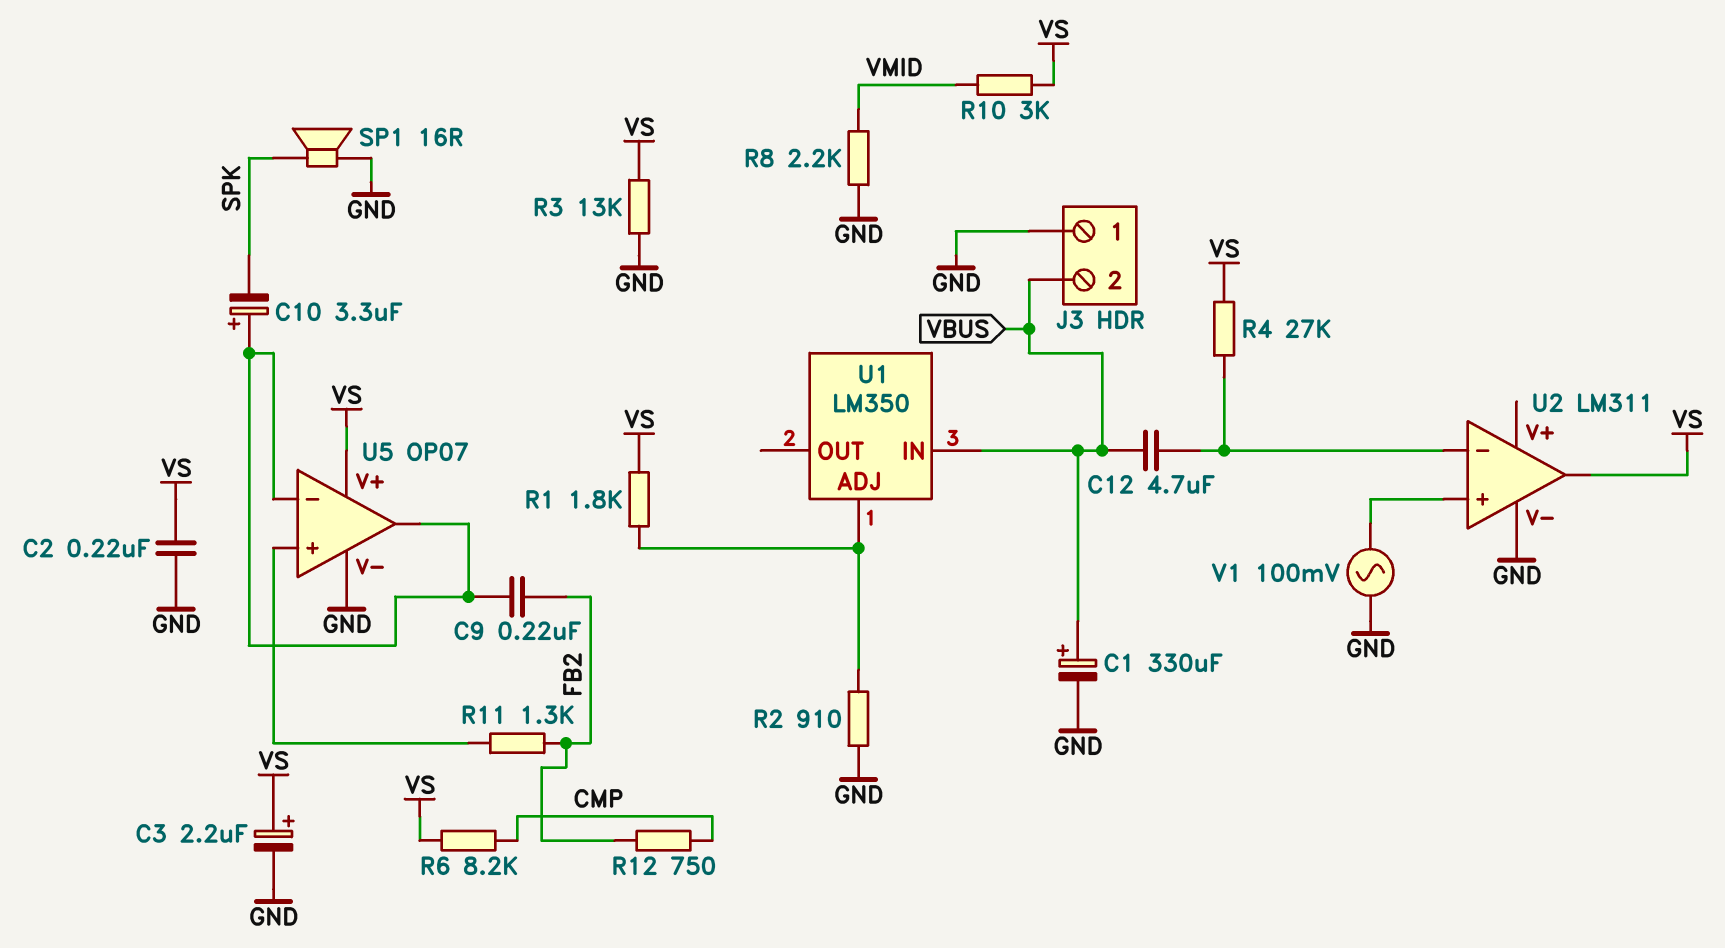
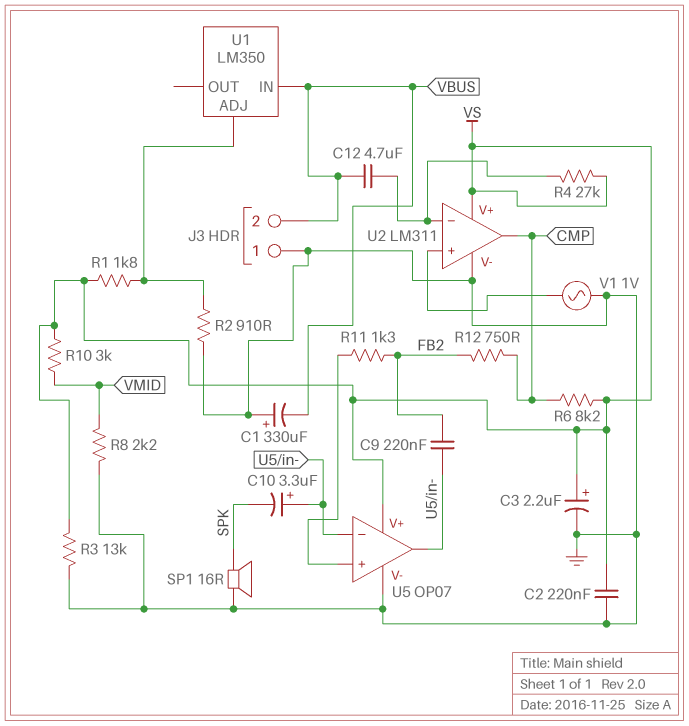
C1: 330uF (plus VBUS, minus GND) -> 330uF (plus GND, minus VBUS)
U2 pin V+: none -> VS
U2 pin out: VS -> CMP
V1: AC 100mV (GND, U2/in+) -> AC 1V (GND, U2/in+)

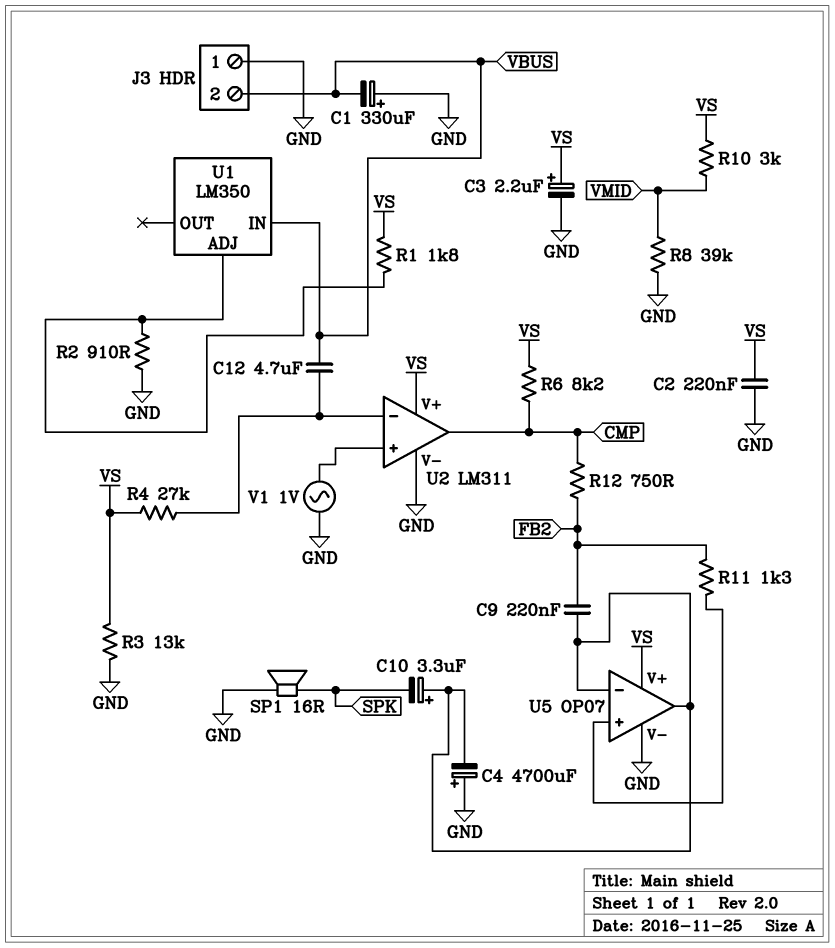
C4: none -> 4700uF (plus GND, minus U5/in-)
R8: 2.2k (GND, VMID) -> 39k (GND, VMID)

